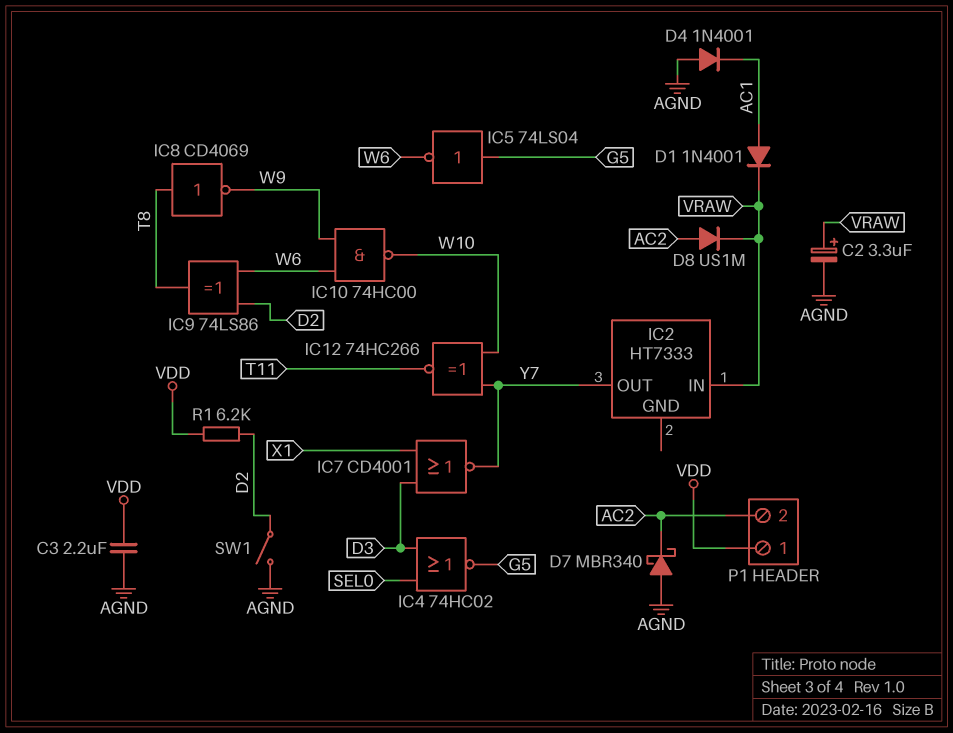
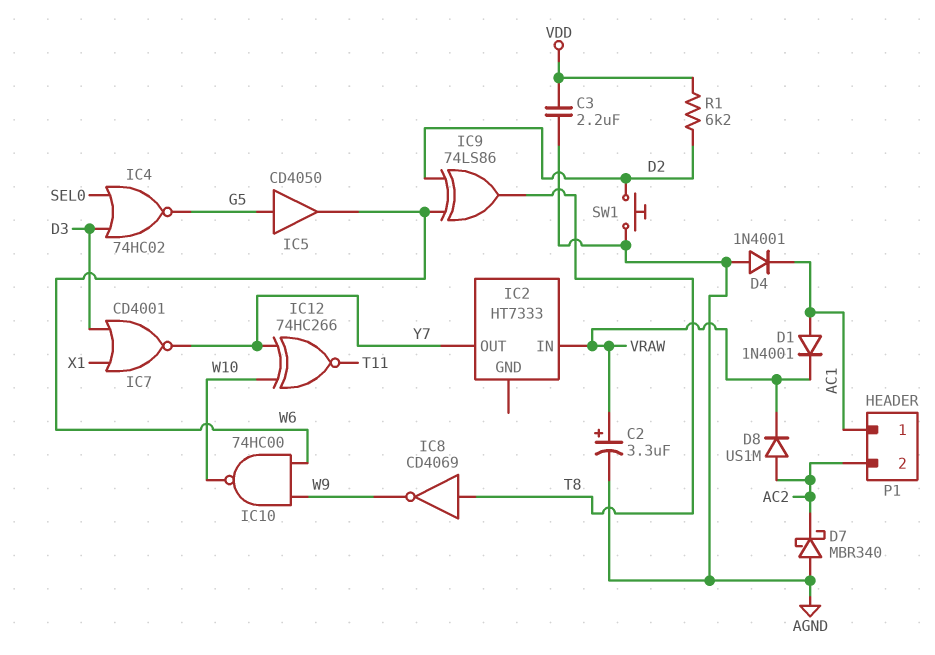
IC5: NOT 74LS04 (in G5, out W6) -> buffer CD4050 (in G5, out W6)
P1 pin 1: VDD -> AC1
SW1: switch (AGND, D2) -> button (AGND, D2)

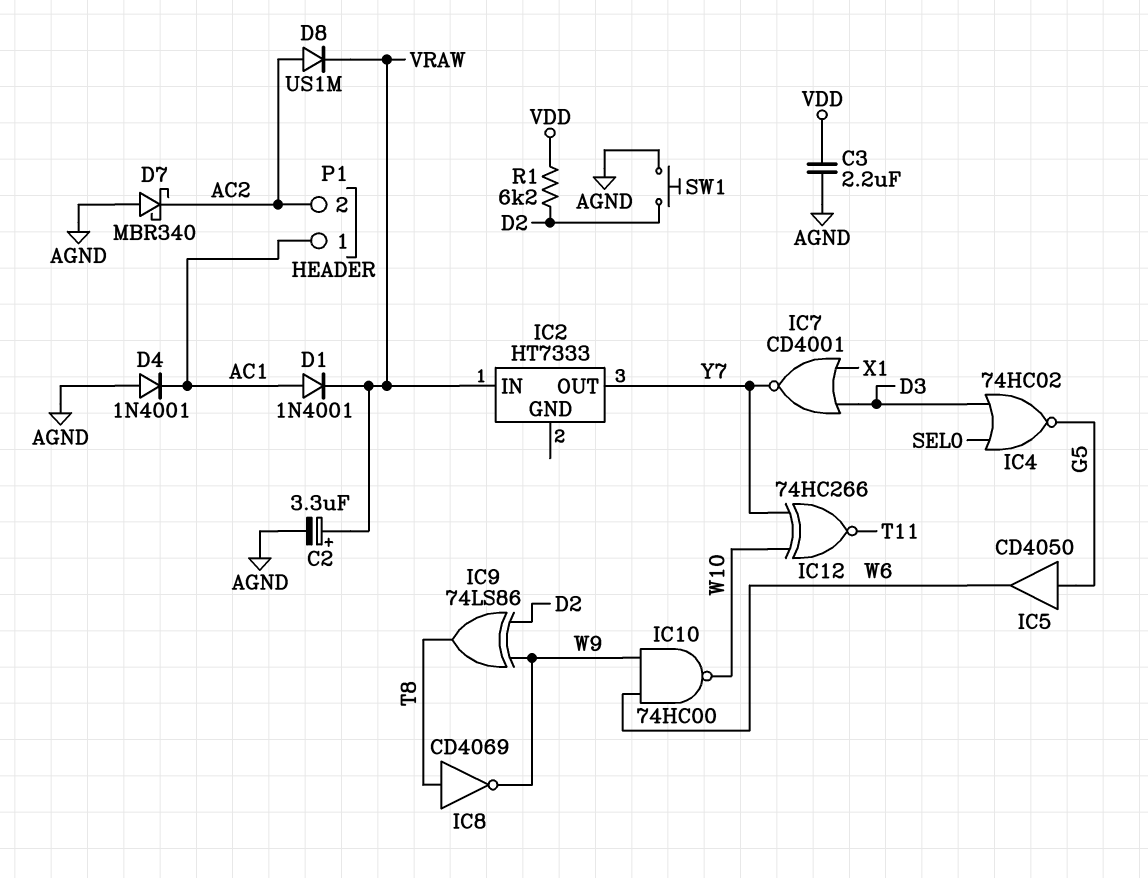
IC9: XOR 74LS86 (in D2, in W6, out T8) -> XOR 74LS86 (in D2, in W9, out T8)

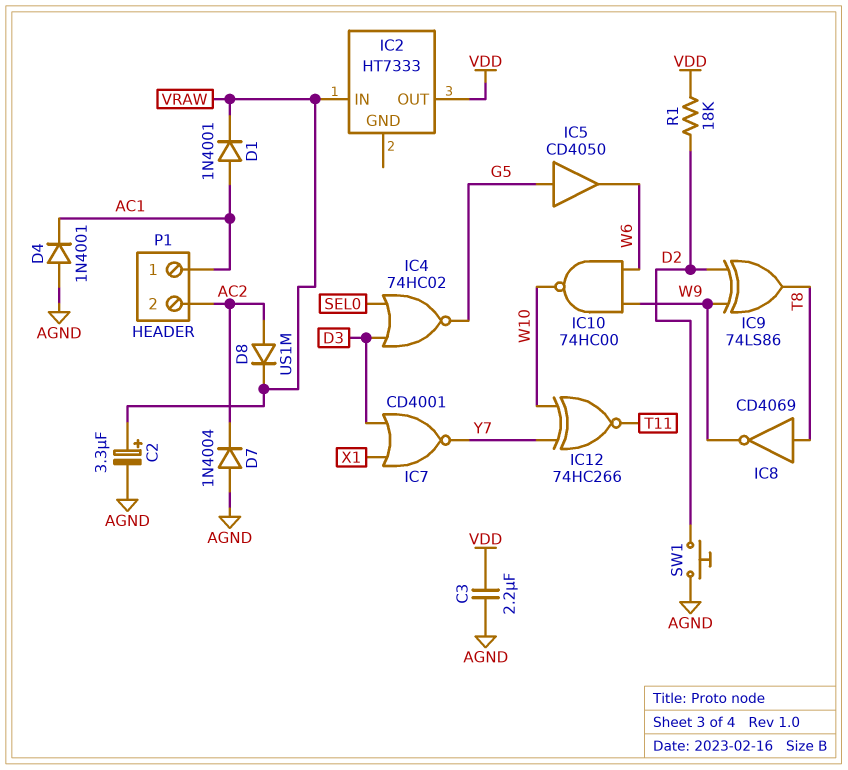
D7: schottky MBR340 (A AGND, K AC2) -> diode 1N4004 (A AGND, K AC2)
IC2 pin OUT: Y7 -> VDD
R1: 6.2k (D2, VDD) -> 18k (D2, VDD)

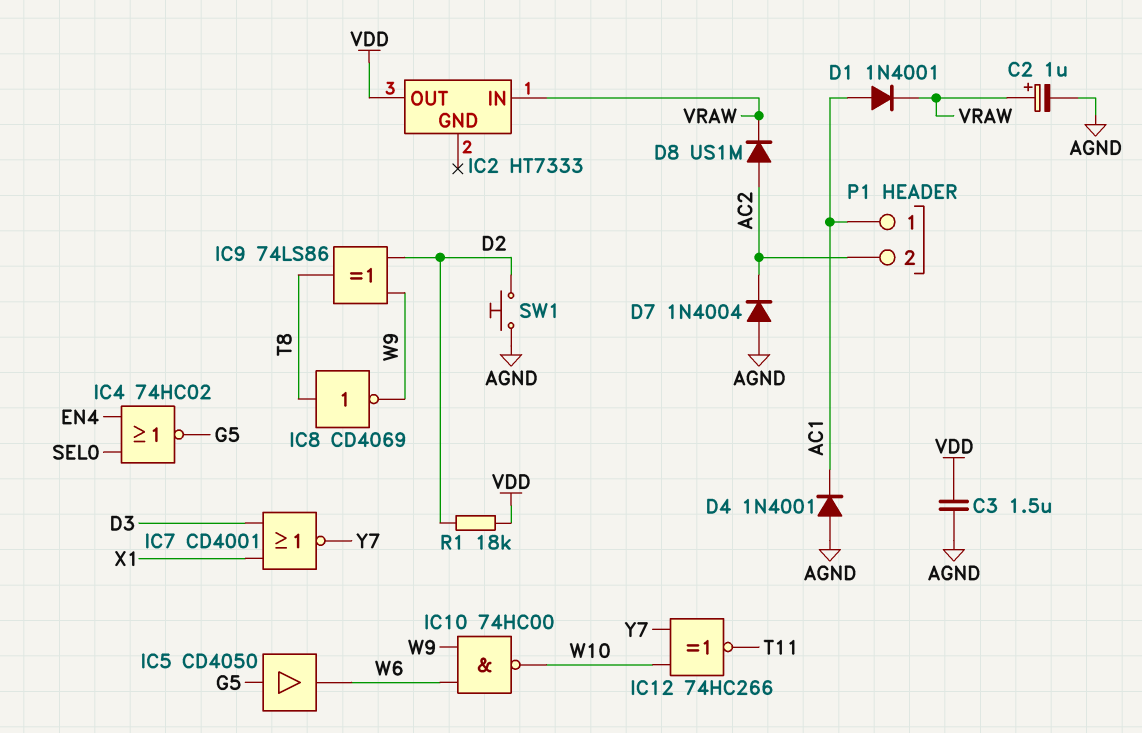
C2: 3.3uF (plus VRAW, minus AGND) -> 1uF (plus VRAW, minus AGND)
C3: 2.2uF (AGND, VDD) -> 1.5uF (AGND, VDD)
IC4: NOR 74HC02 (in D3, in SEL0, out G5) -> NOR 74HC02 (in EN4, in SEL0, out G5)

